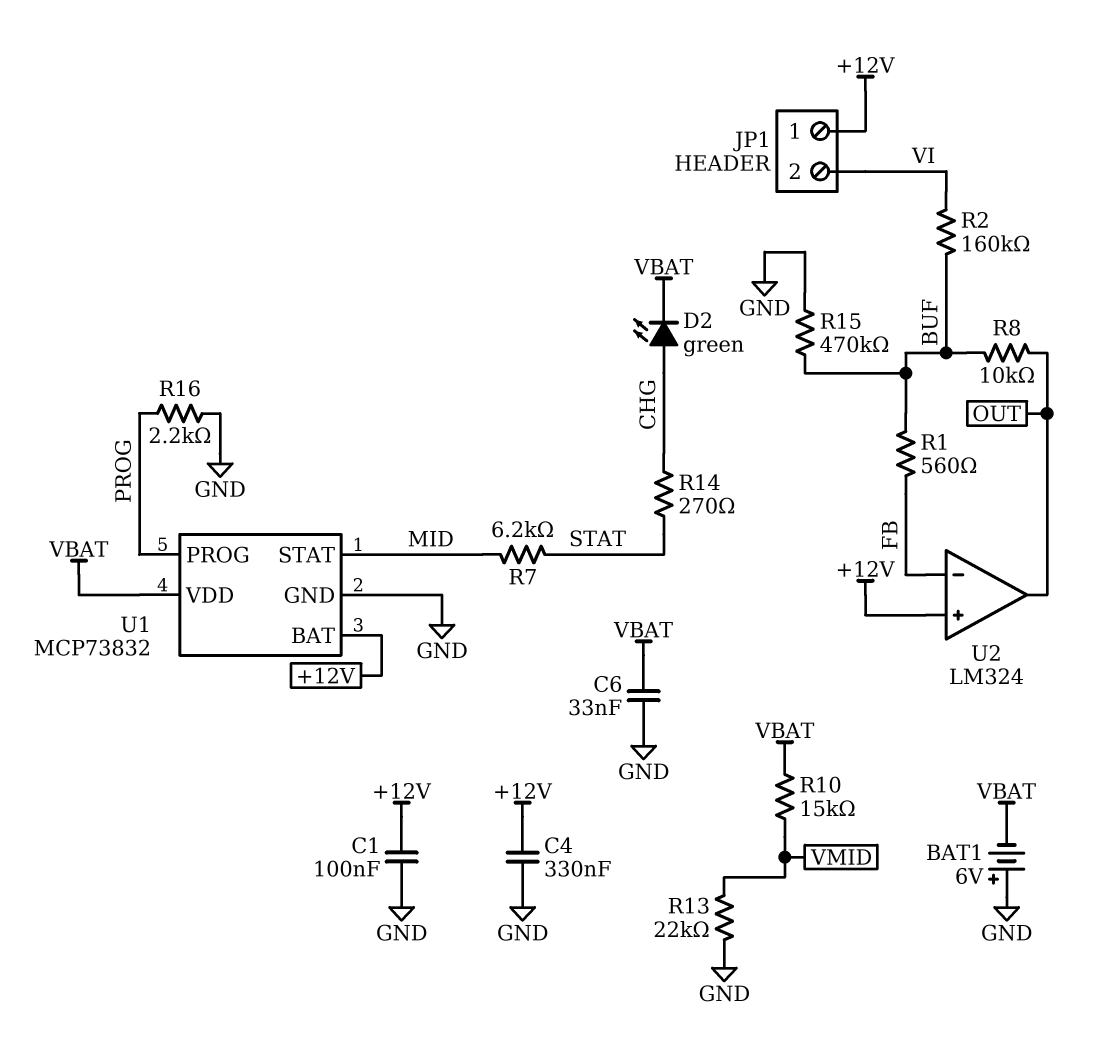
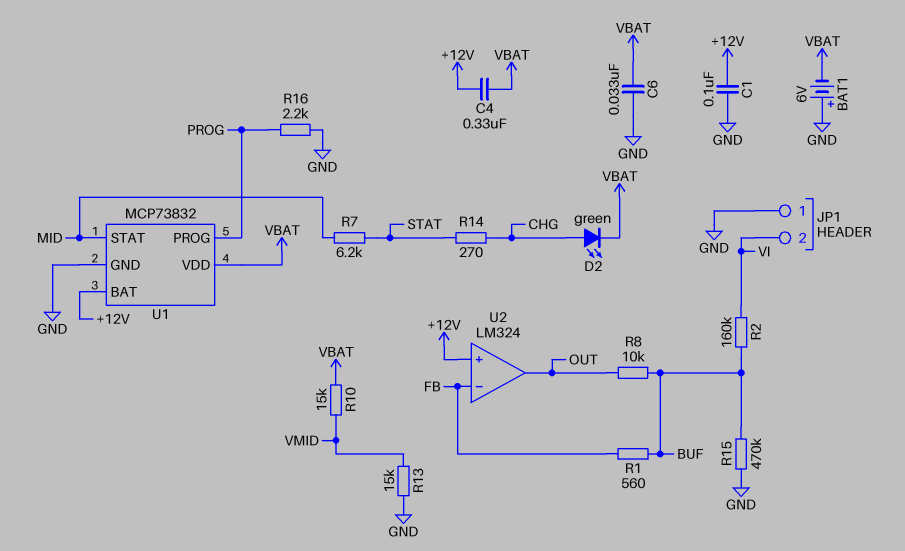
C4: 330nF (+12V, GND) -> 330nF (+12V, VBAT)
JP1 pin 1: +12V -> GND
R13: 22k (GND, VMID) -> 15k (GND, VMID)

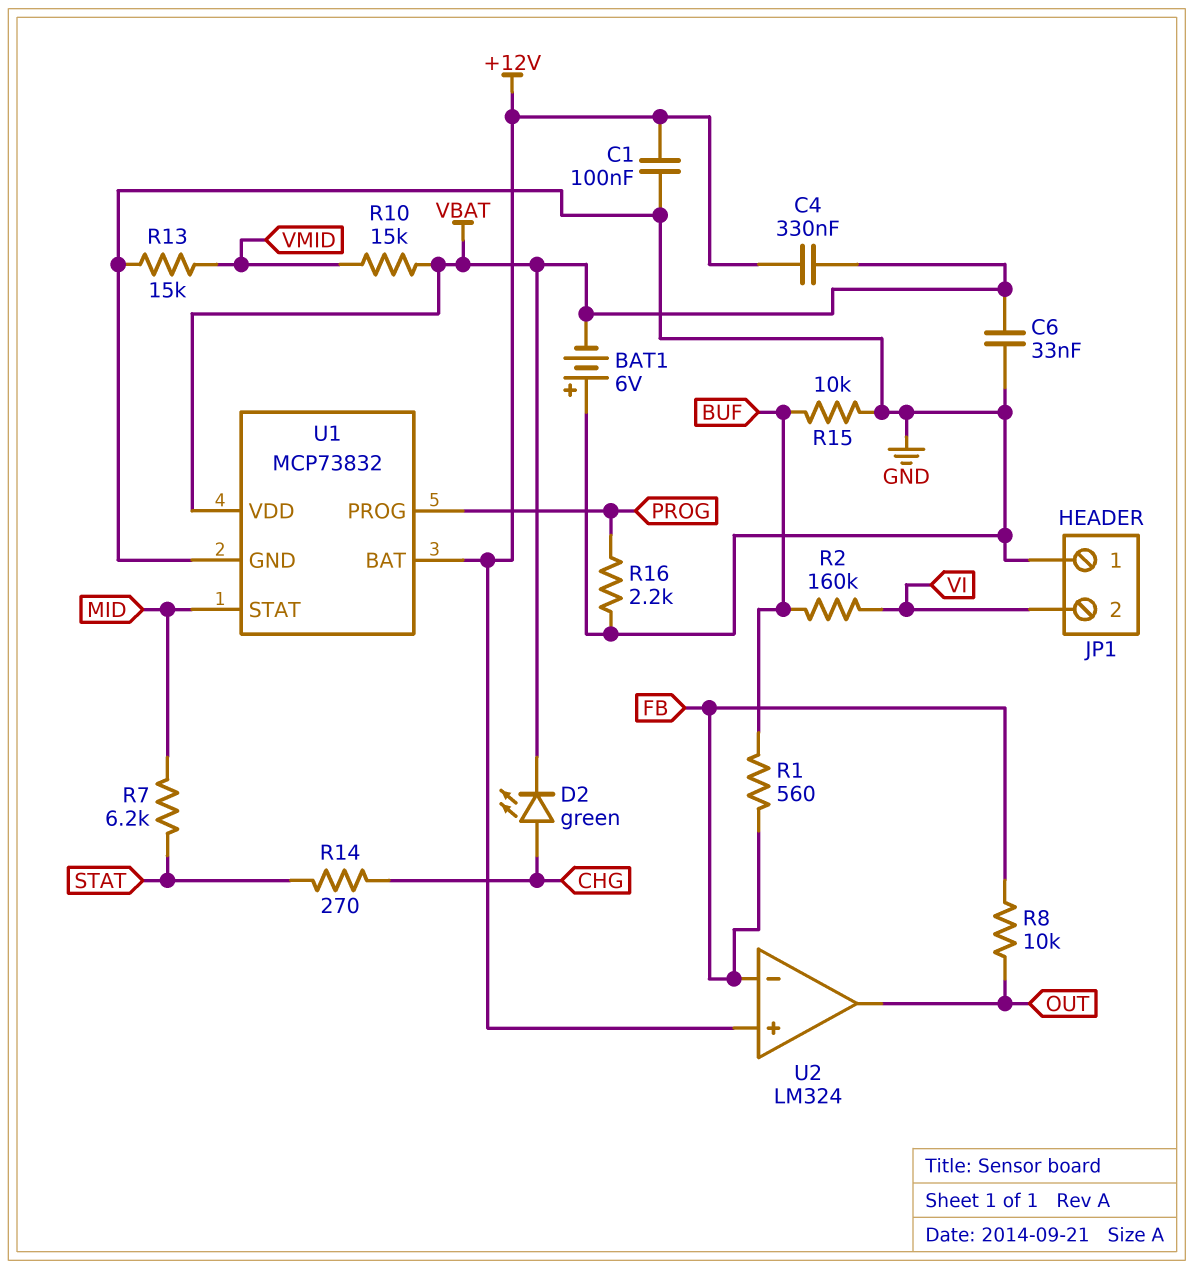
R8: 10k (BUF, OUT) -> 10k (FB, OUT)
R15: 470k (BUF, GND) -> 10k (BUF, GND)

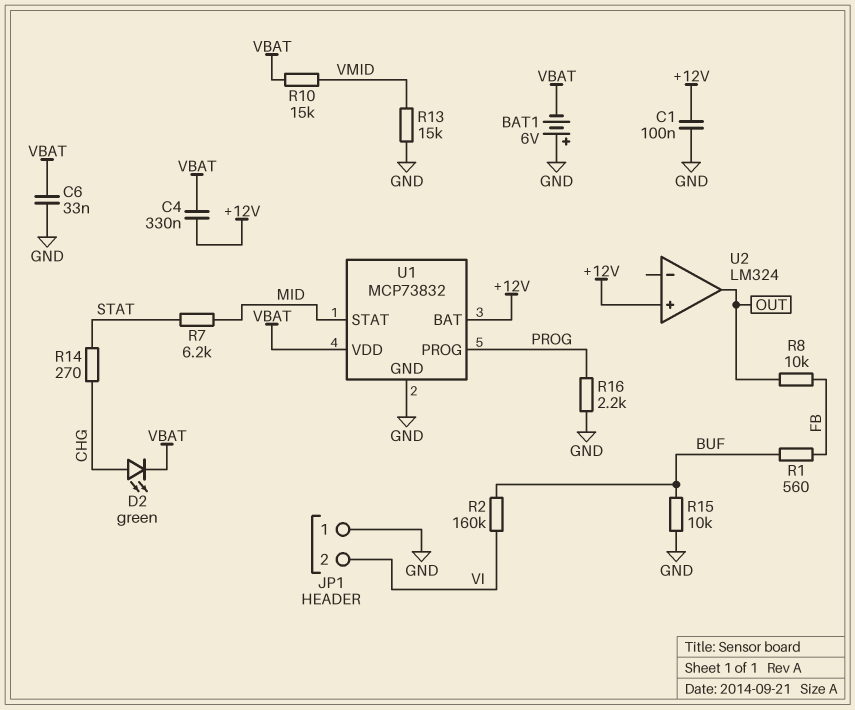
U2 pin in-: FB -> none

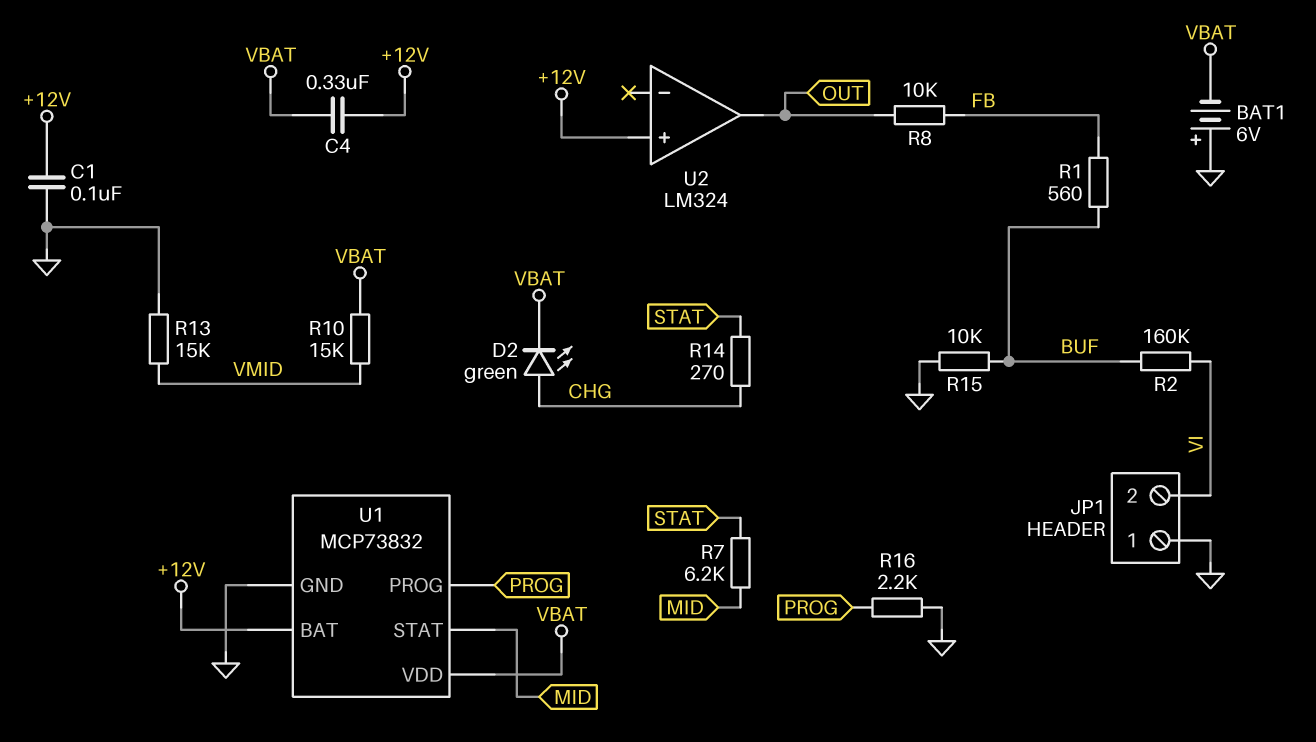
C6: 33nF (GND, VBAT) -> none

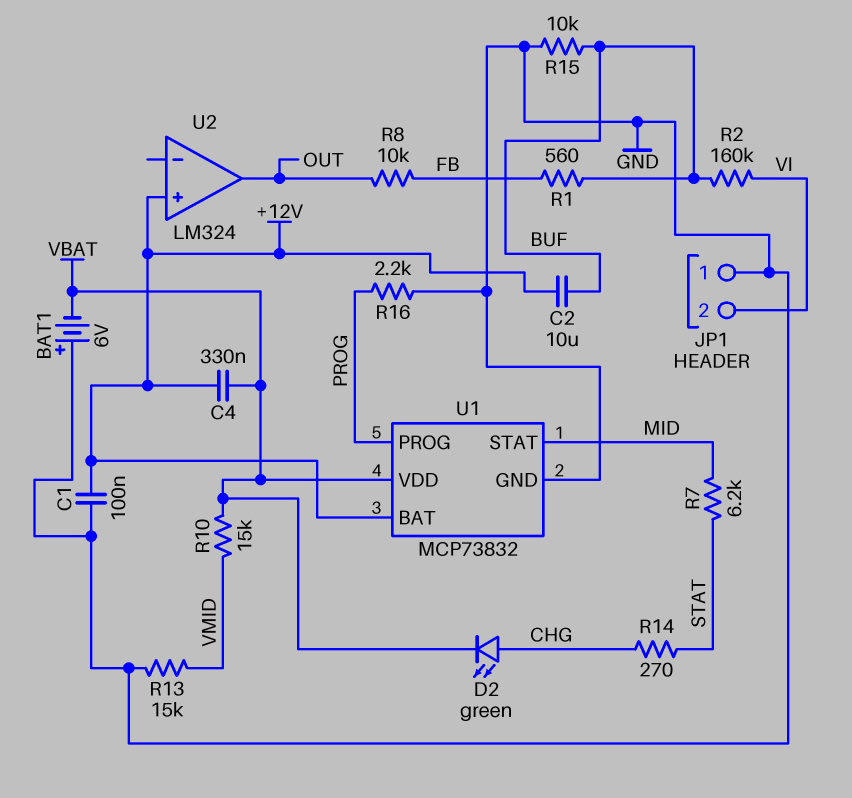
C2: none -> 10uF (+12V, BUF)

